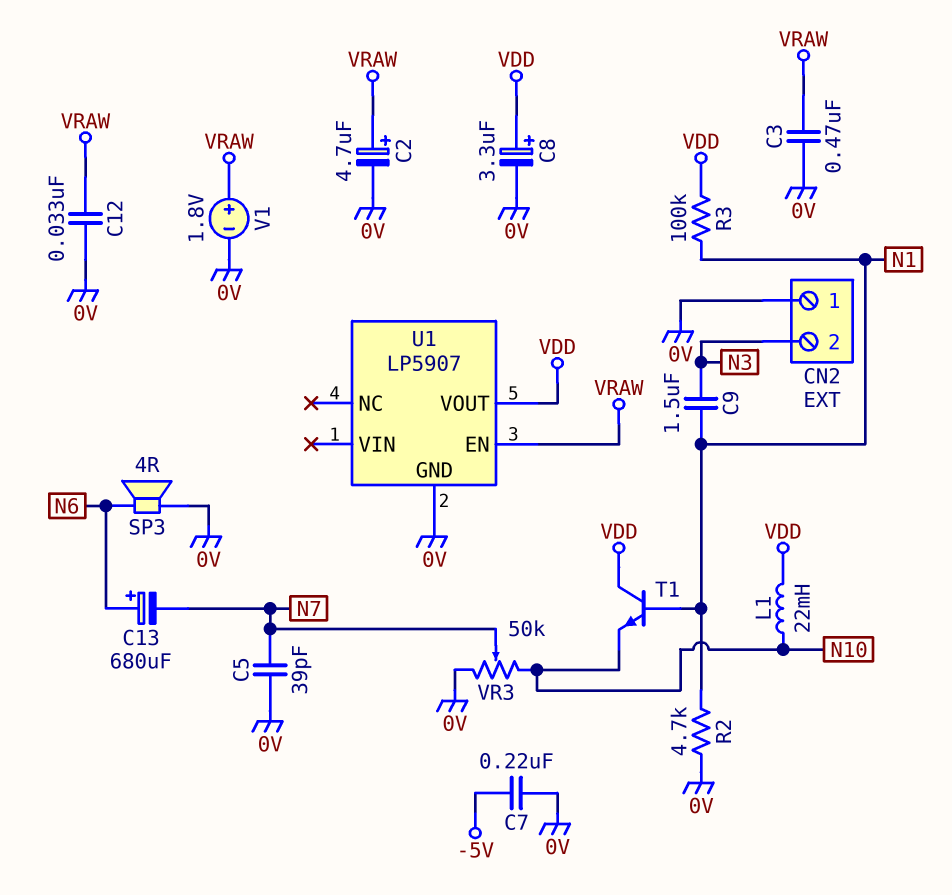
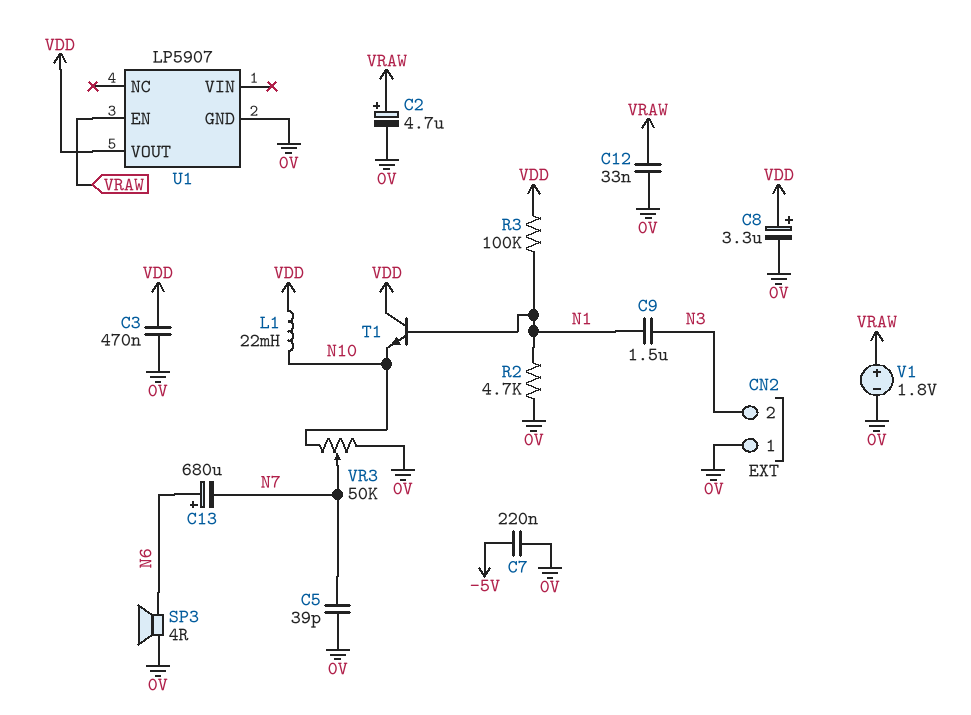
C3: 470nF (0V, VRAW) -> 470nF (0V, VDD)

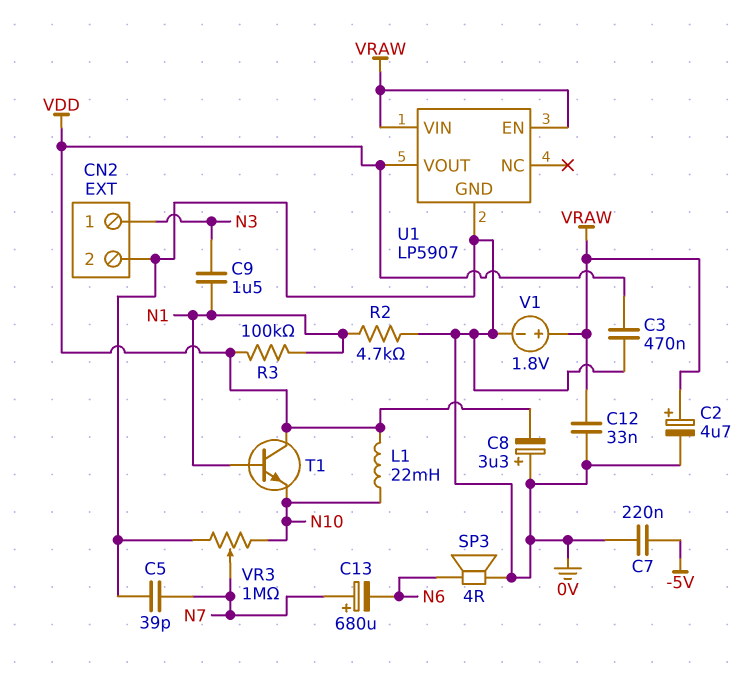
C8: 3.3uF (plus VDD, minus 0V) -> 3.3uF (plus 0V, minus VDD)
C13: 680uF (plus N6, minus N7) -> 680uF (plus N7, minus N6)
CN2 pin 1: 0V -> N3
CN2 pin 2: N3 -> 0V
U1 pin VIN: none -> VRAW
VR3: 50k (0V, N10, wiper N7) -> 1M (0V, N10, wiper N7)

